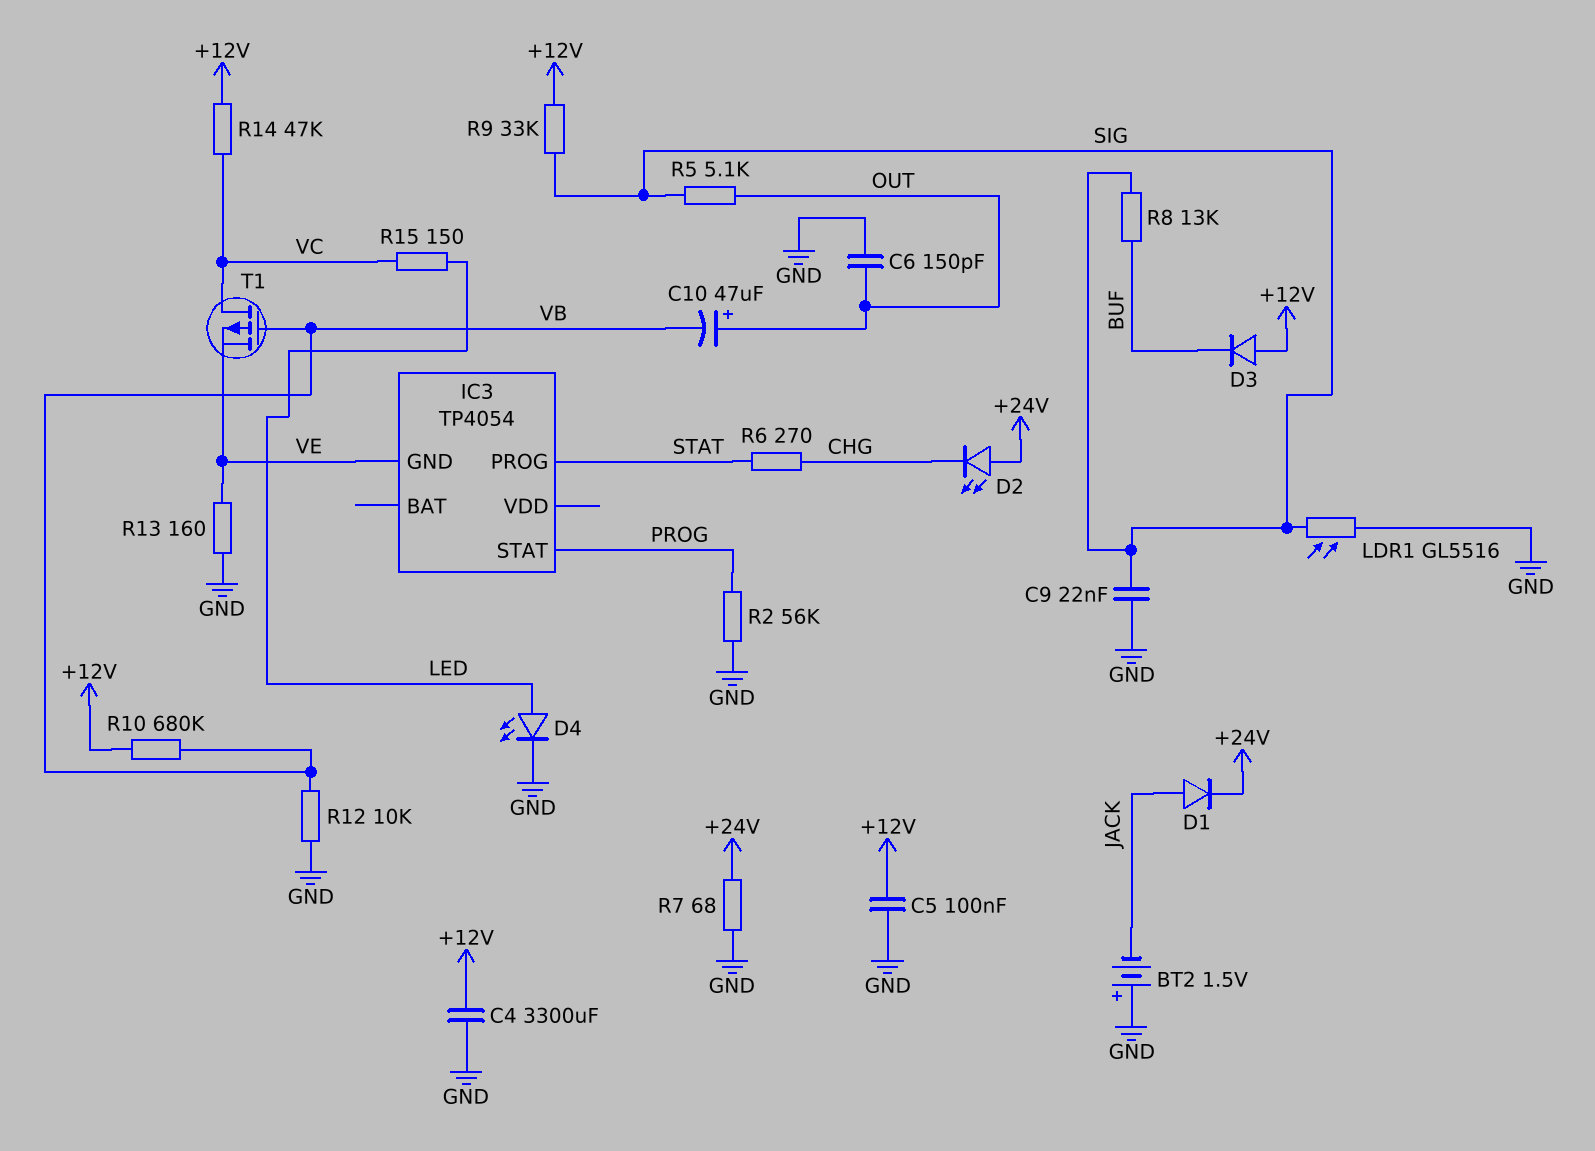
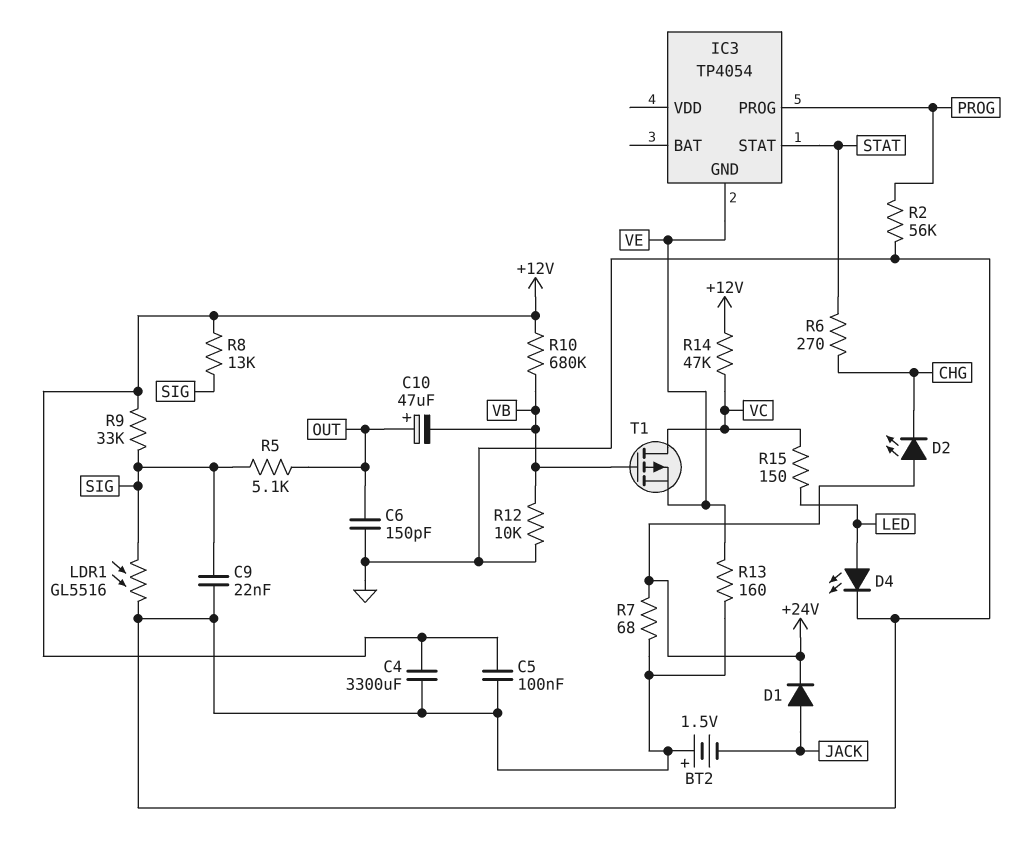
D3: diode (A +12V, K BUF) -> none
IC3 pin PROG: STAT -> PROG
IC3 pin STAT: PROG -> STAT
R8: 13k (BUF, SIG) -> 13k (+12V, SIG)

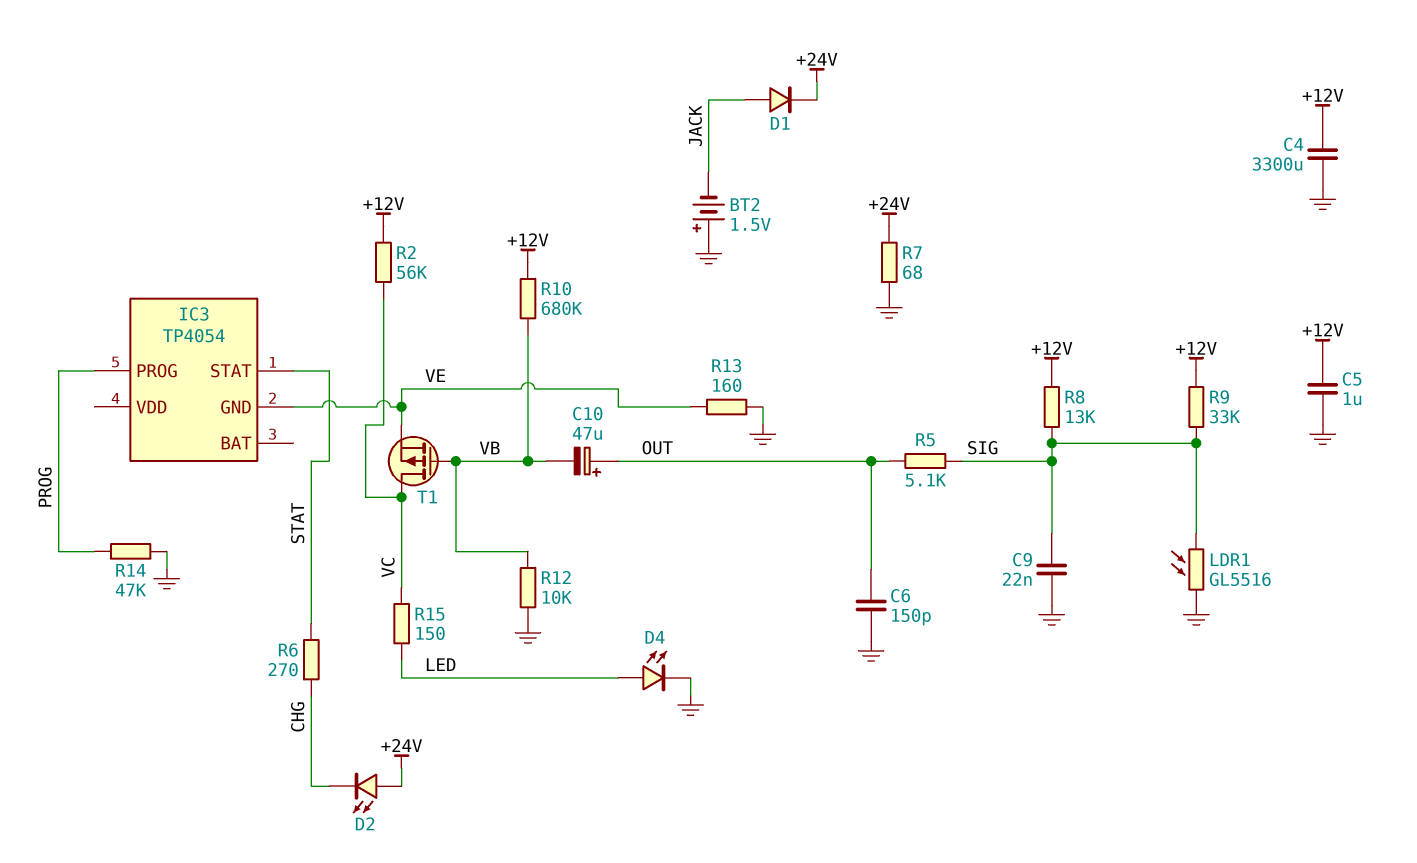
C5: 100nF (+12V, GND) -> 1uF (+12V, GND)
R2: 56k (GND, PROG) -> 56k (+12V, VC)
R14: 47k (+12V, VC) -> 47k (GND, PROG)

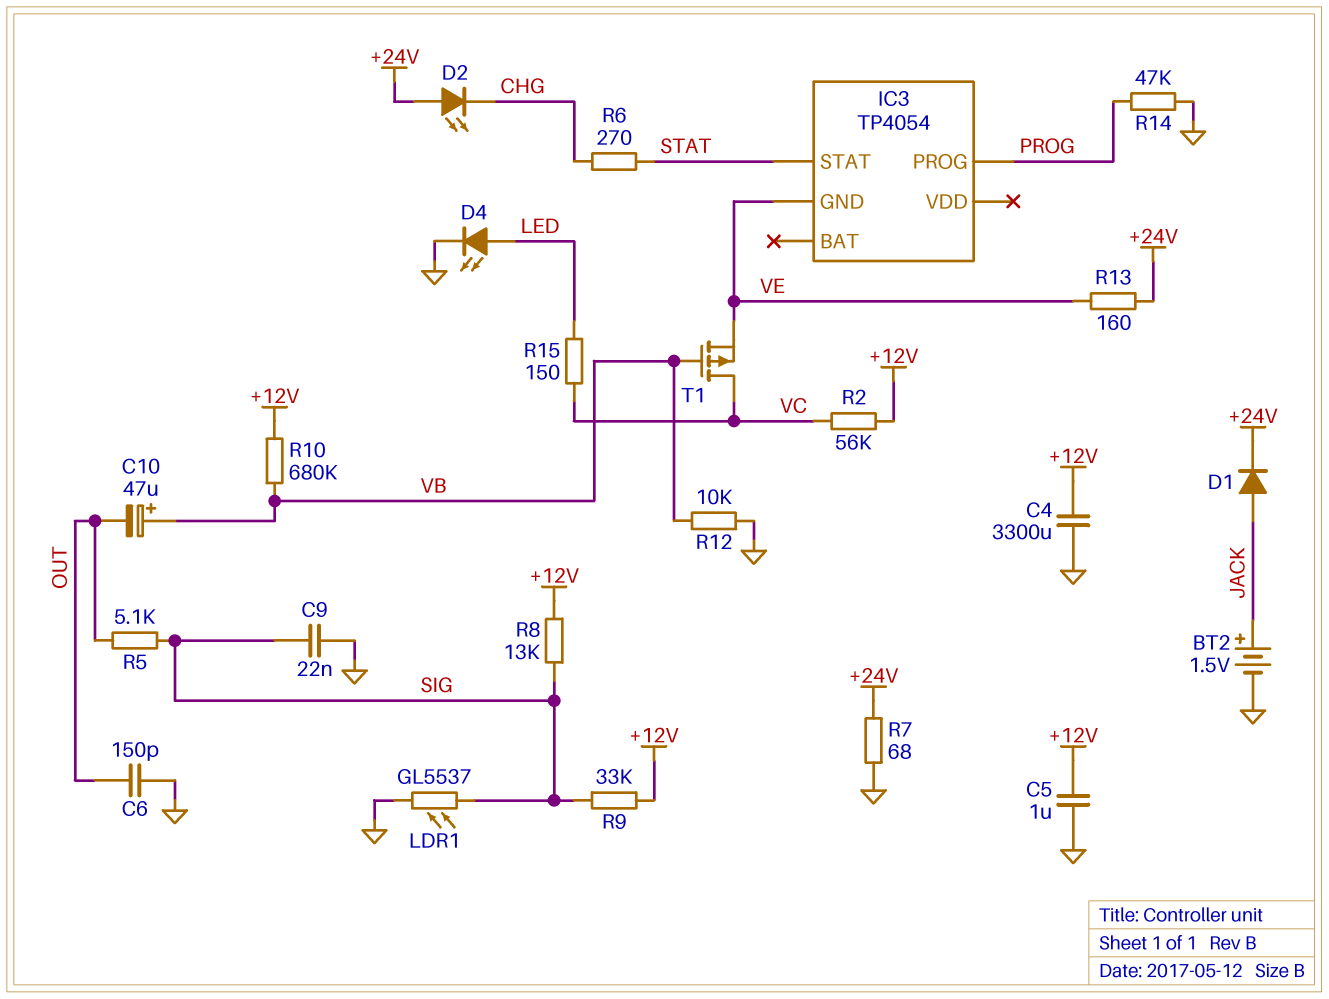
BT2: 1.5V (plus GND, minus JACK) -> 1.5V (plus JACK, minus GND)
C10: 47uF (plus OUT, minus VB) -> 47uF (plus VB, minus OUT)
LDR1: GL5516 (GND, SIG) -> GL5537 (GND, SIG)
R13: 160 (GND, VE) -> 160 (+24V, VE)

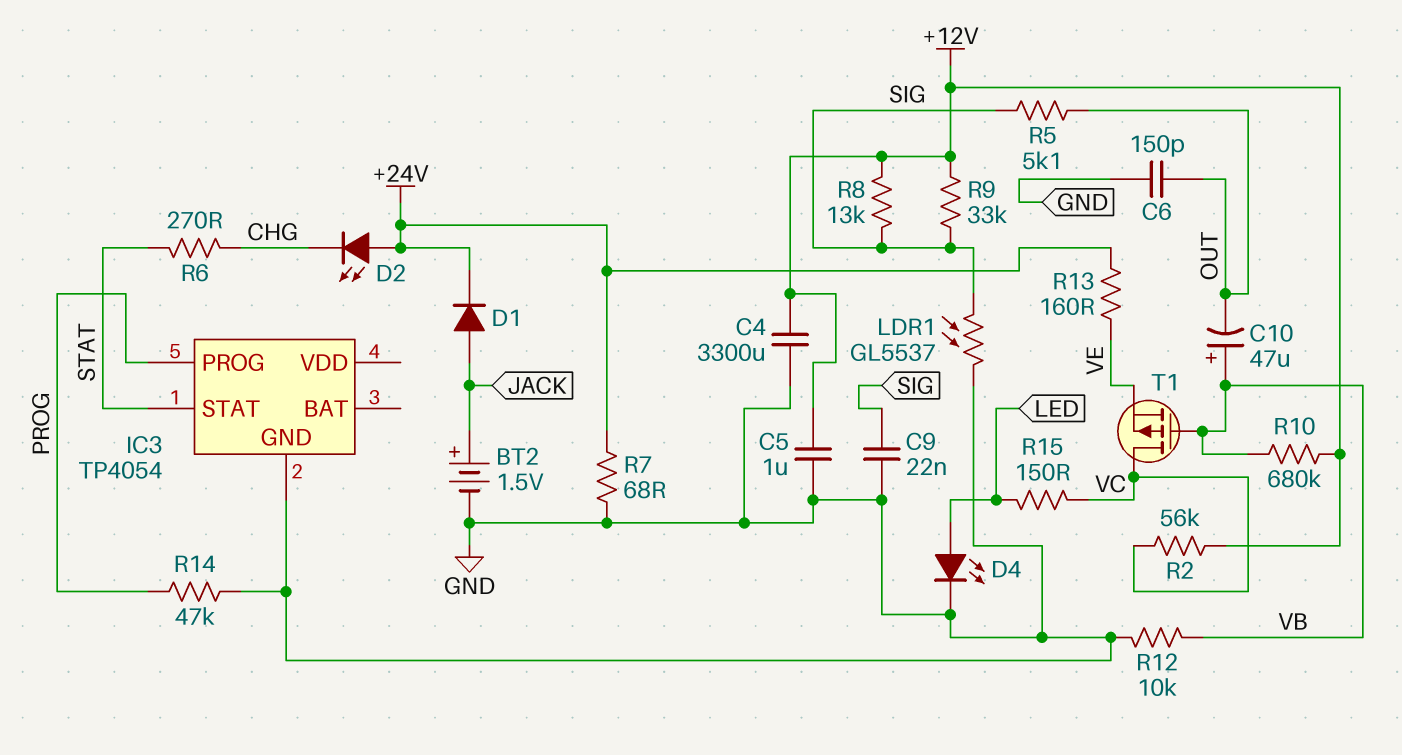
IC3 pin GND: VE -> GND

